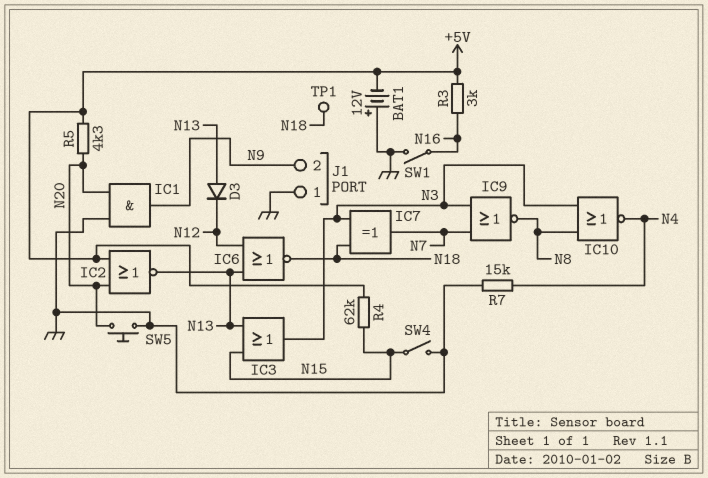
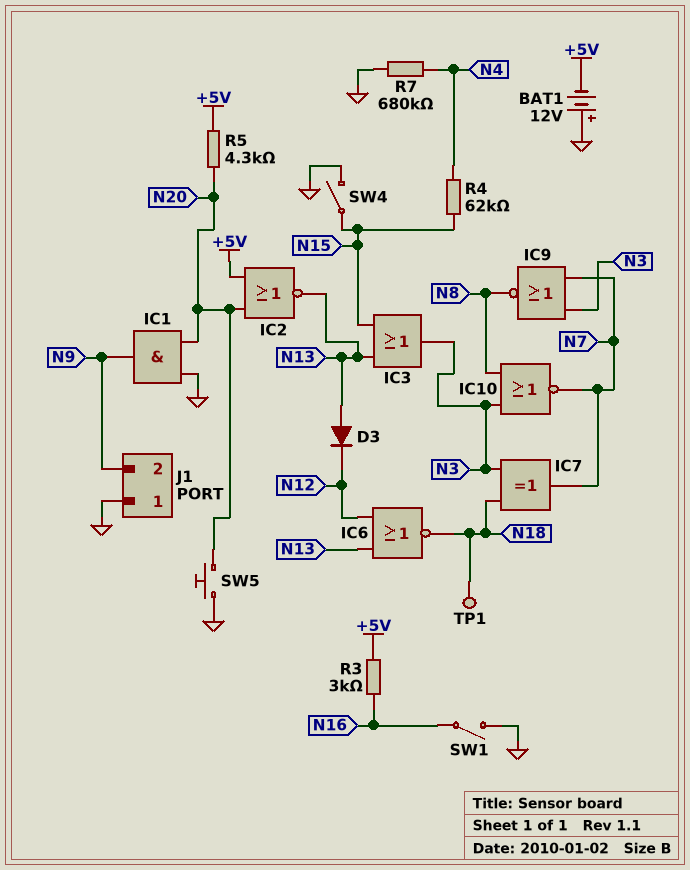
IC10: NOR (in N3, in N8, out N4) -> NOR (in N3, in N8, out N7)
R4: 62k (+5V, N15) -> 62k (N4, N15)
R7: 15k (GND, N4) -> 680k (GND, N4)

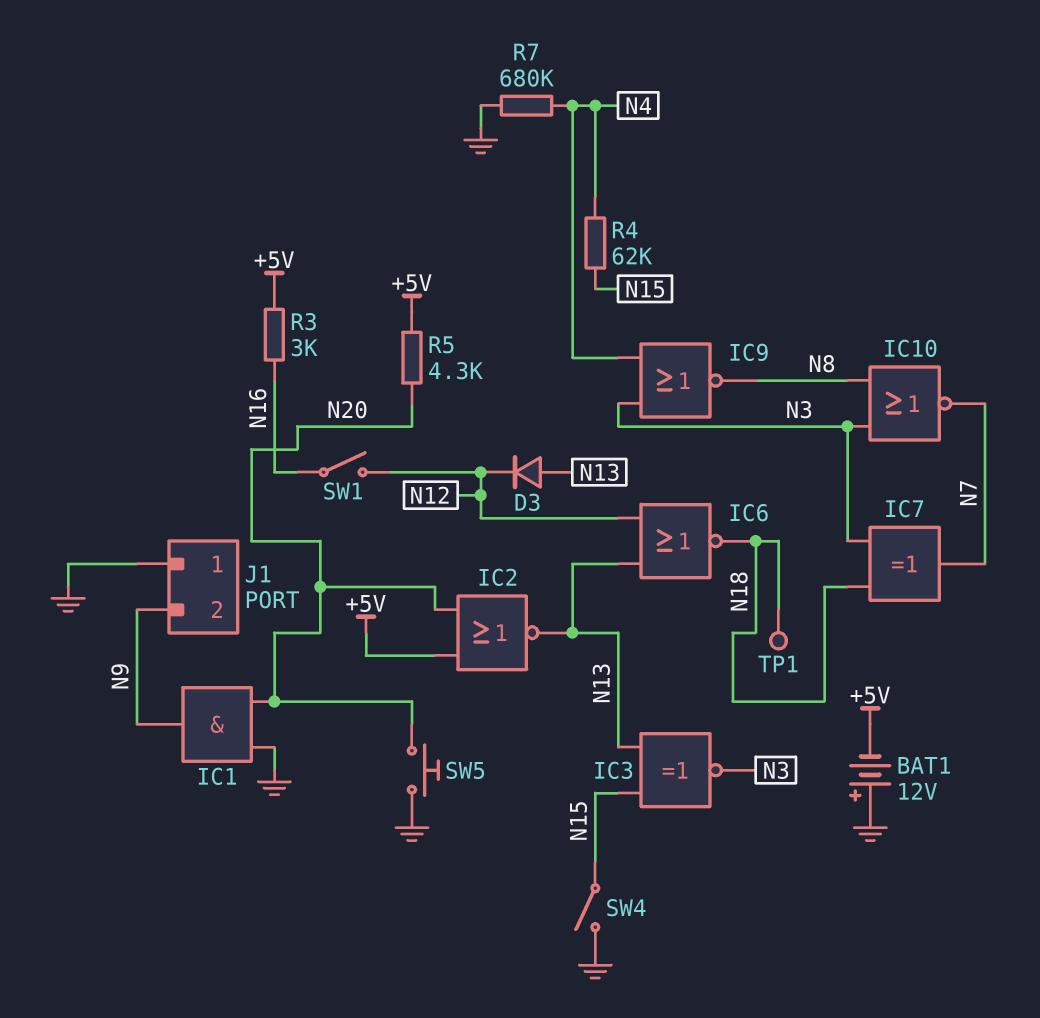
IC3: OR (in N13, in N15, out N3) -> XNOR (in N13, in N15, out N3)
IC9: NOR (in N3, in N7, out N8) -> NOR (in N3, in N4, out N8)
SW1: switch (GND, N16) -> switch (N12, N16)

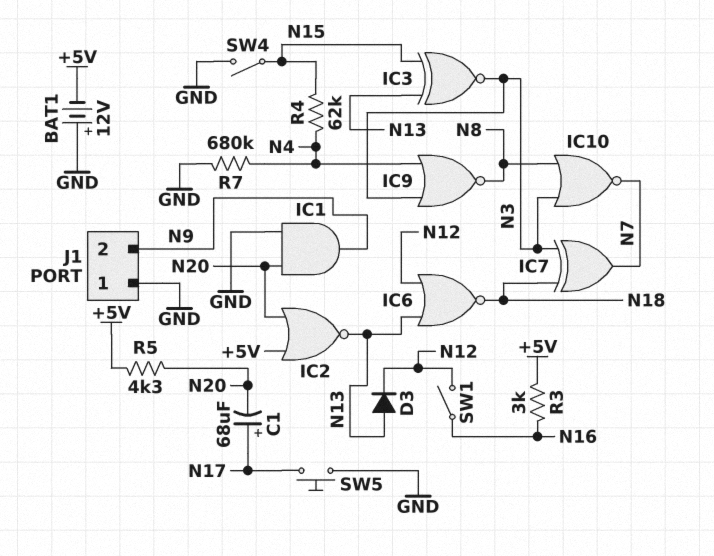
C1: none -> 68uF (plus N17, minus N20)
SW5: button (GND, N20) -> button (GND, N17)
TP1: test point (N18) -> none

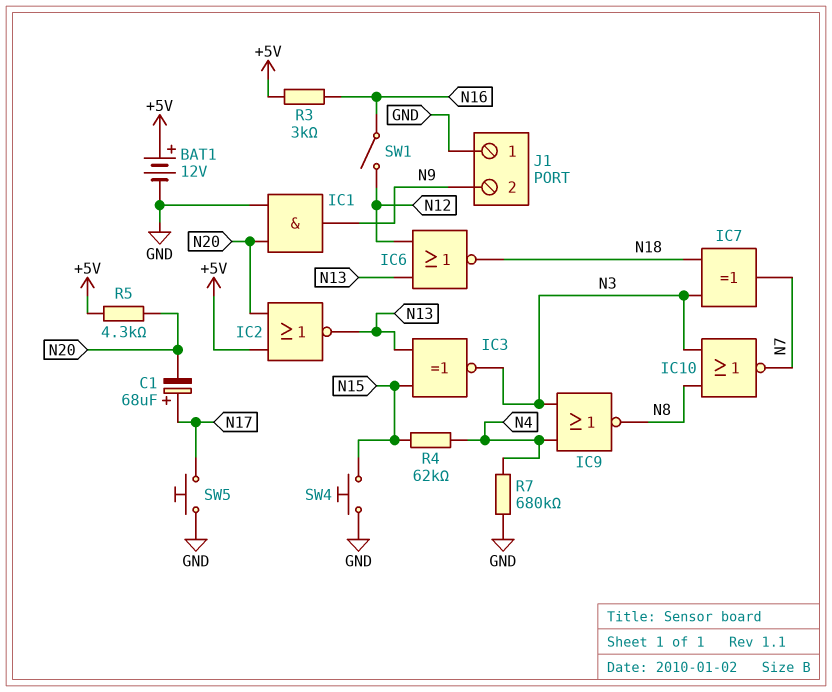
BAT1: 12V (plus GND, minus +5V) -> 12V (plus +5V, minus GND)
D3: diode (A N13, K N12) -> none
SW4: switch (GND, N15) -> button (GND, N15)

